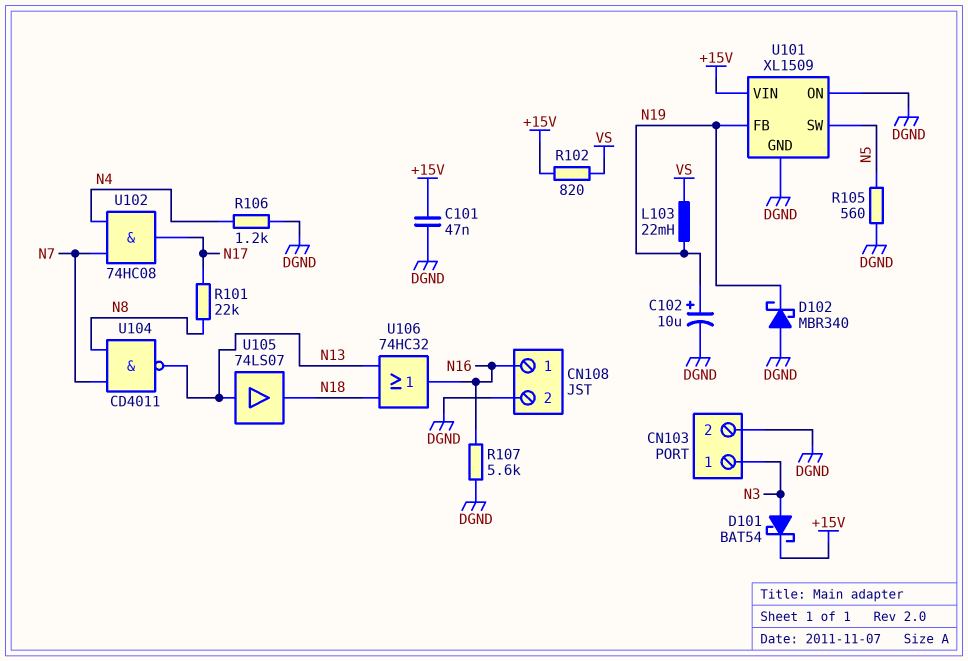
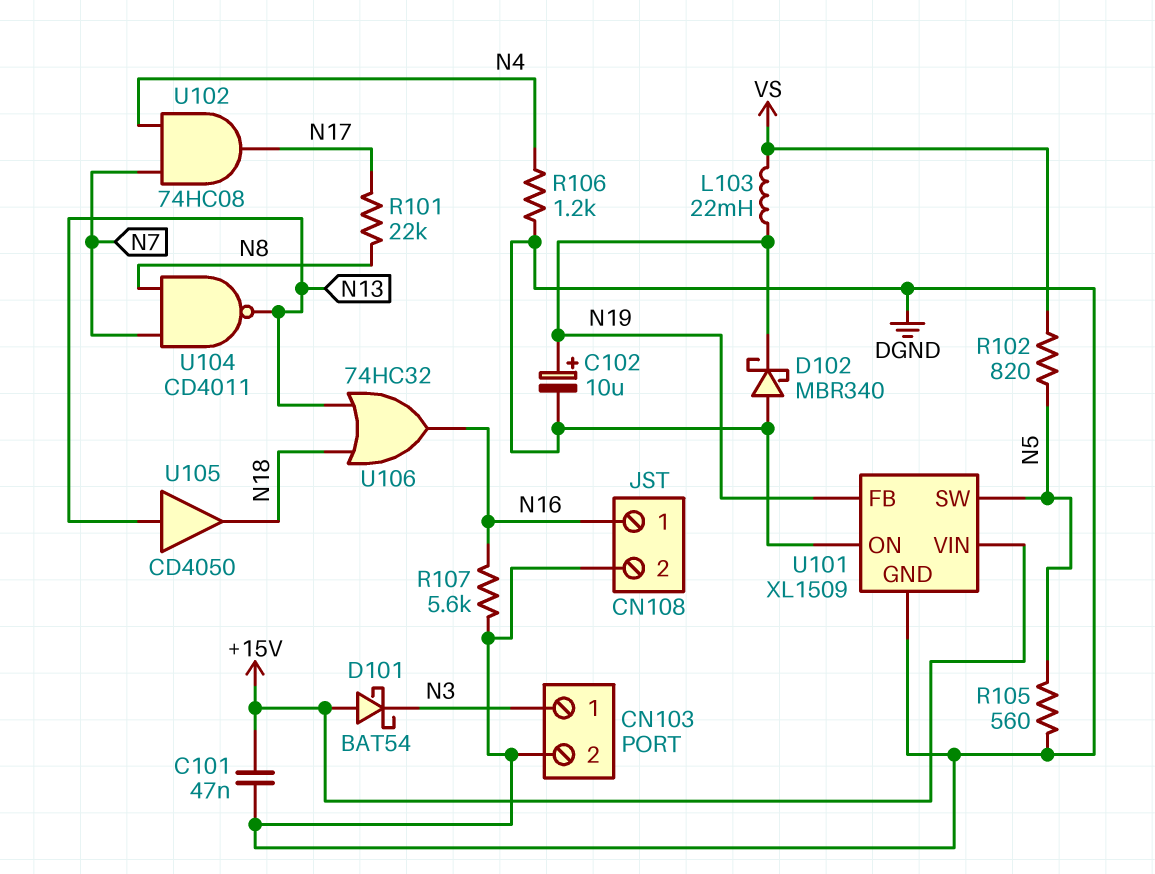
D101: schottky BAT54 (A N3, K +15V) -> schottky BAT54 (A +15V, K N3)
R102: 820 (+15V, VS) -> 820 (N5, VS)
U105: buffer 74LS07 (in N13, out N18) -> buffer CD4050 (in N13, out N18)

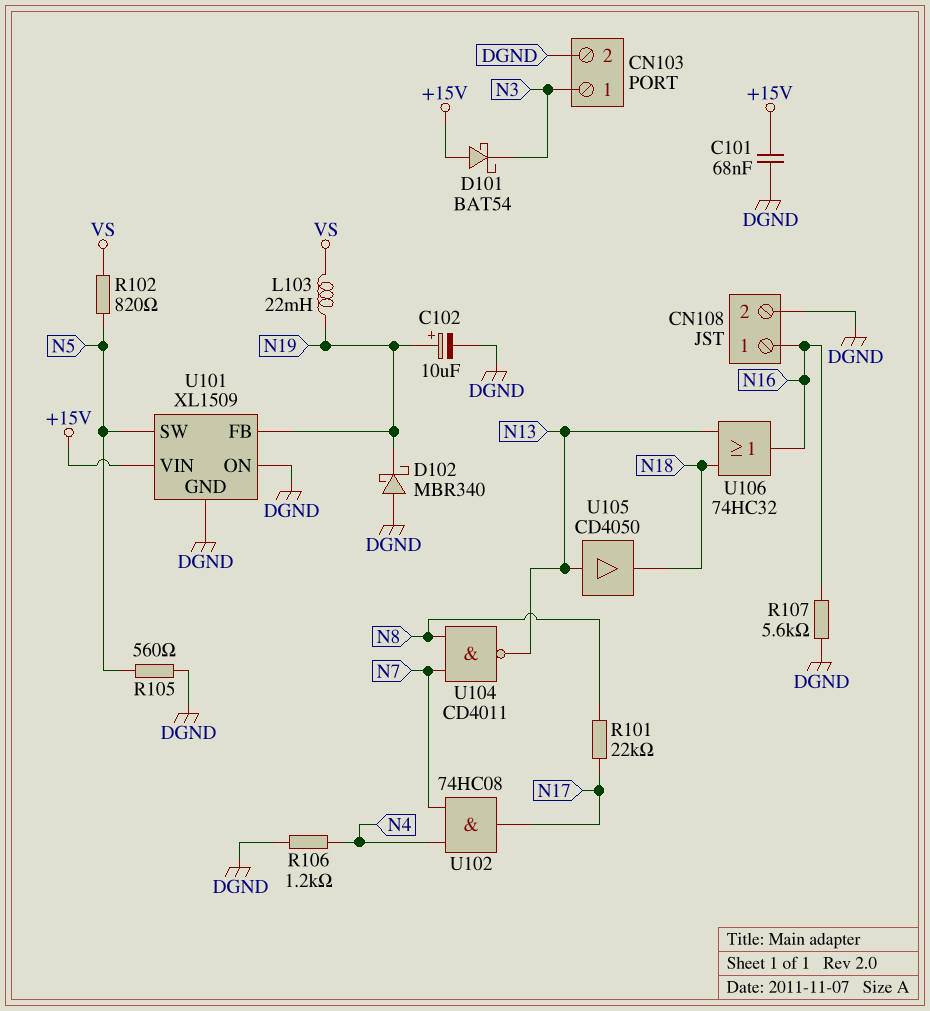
C101: 47nF (+15V, DGND) -> 68nF (+15V, DGND)

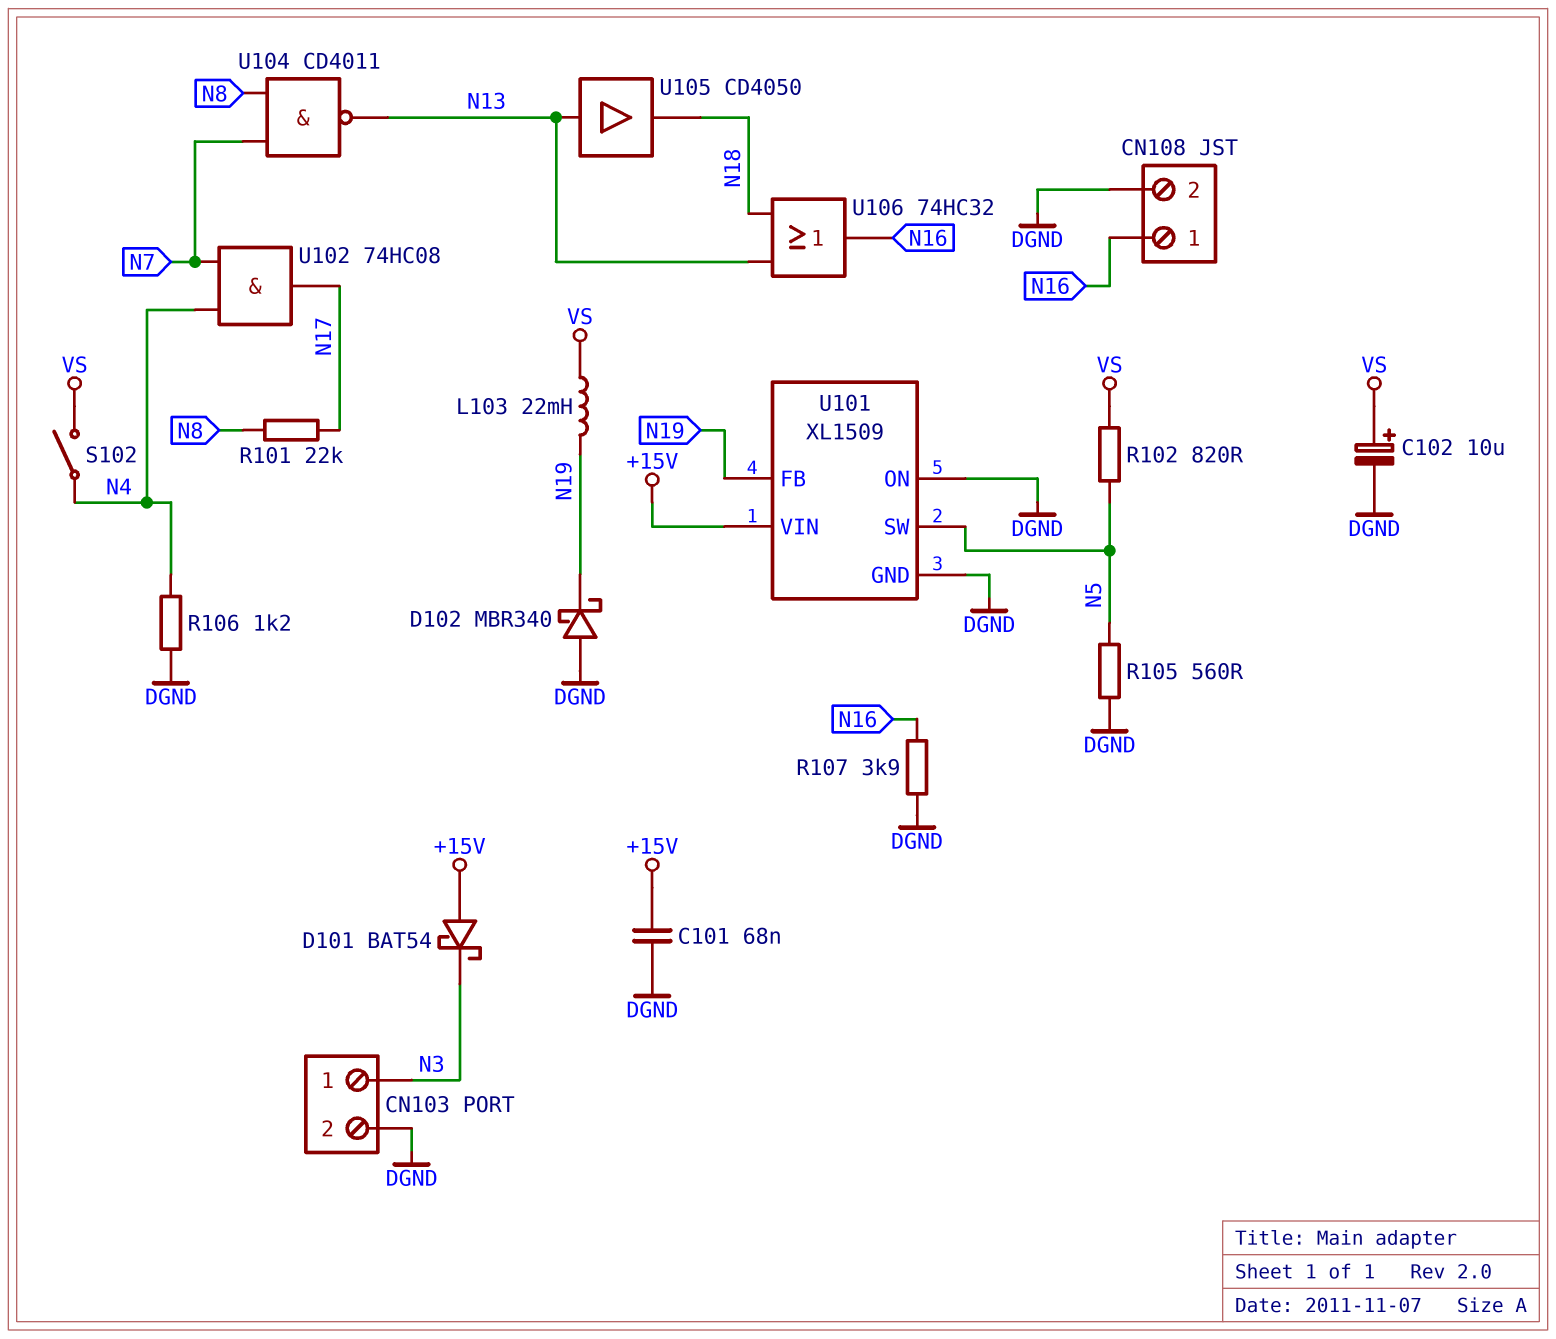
C102: 10uF (plus N19, minus DGND) -> 10uF (plus VS, minus DGND)
R107: 5.6k (DGND, N16) -> 3.9k (DGND, N16)
S102: none -> switch (N4, VS)

